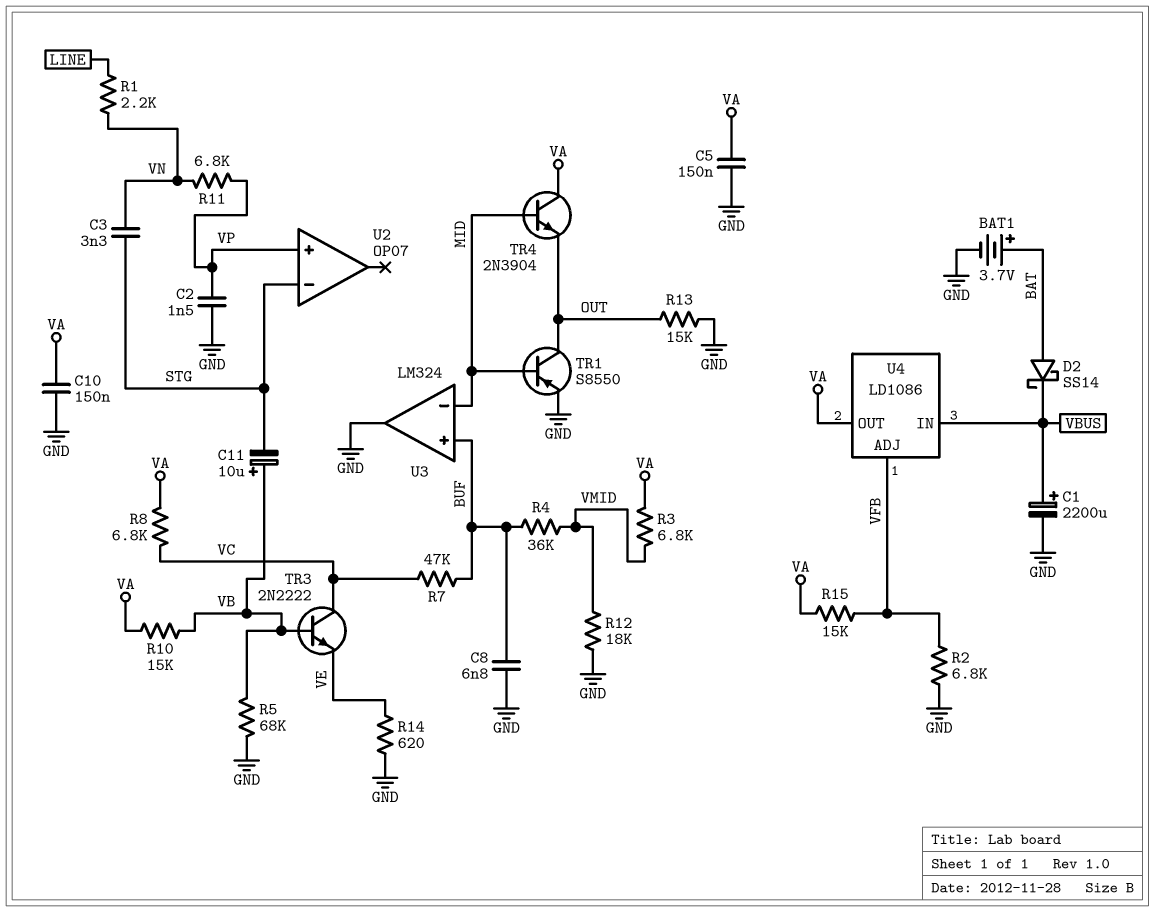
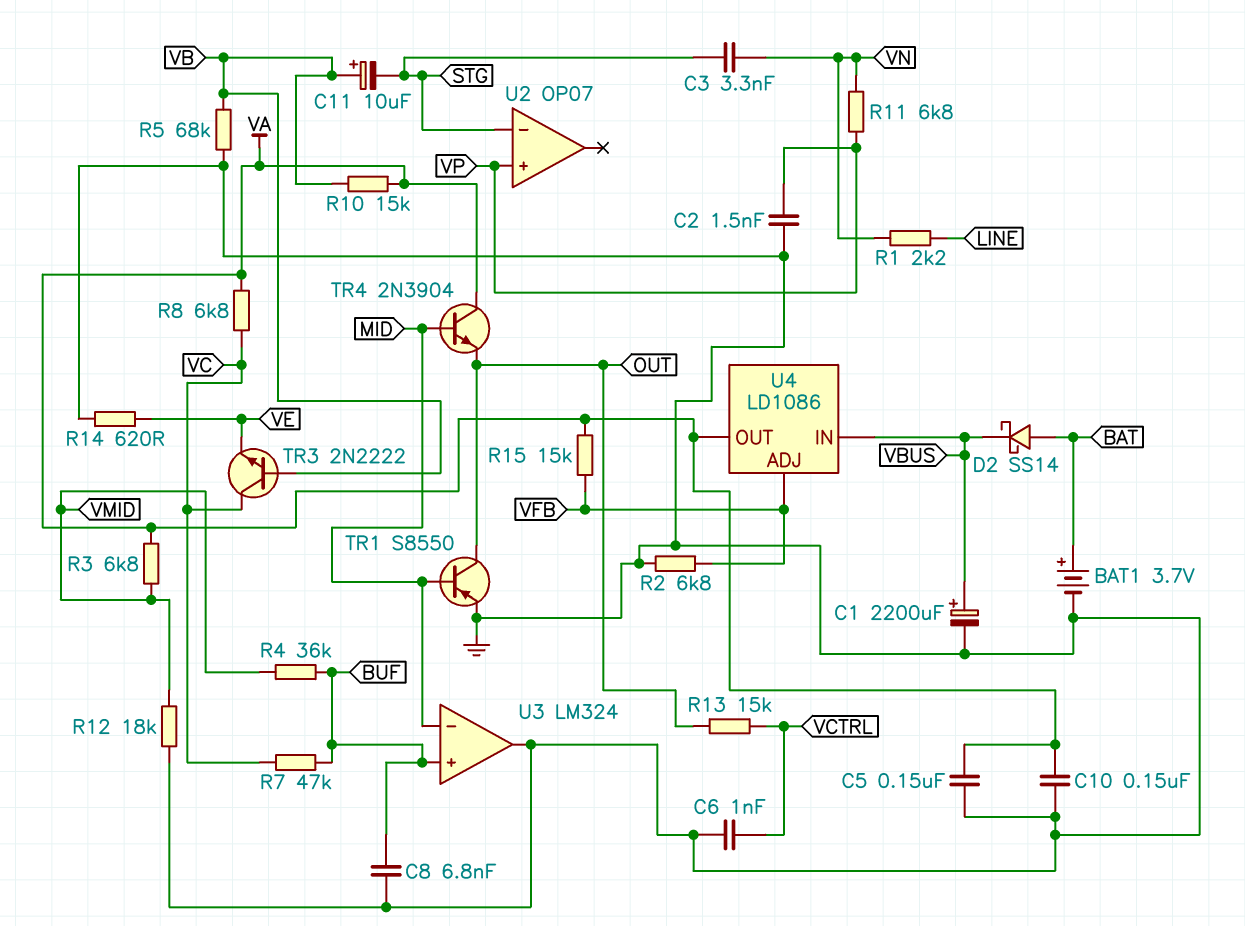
C6: none -> 1nF (GND, VCTRL)
R13: 15k (GND, OUT) -> 15k (OUT, VCTRL)

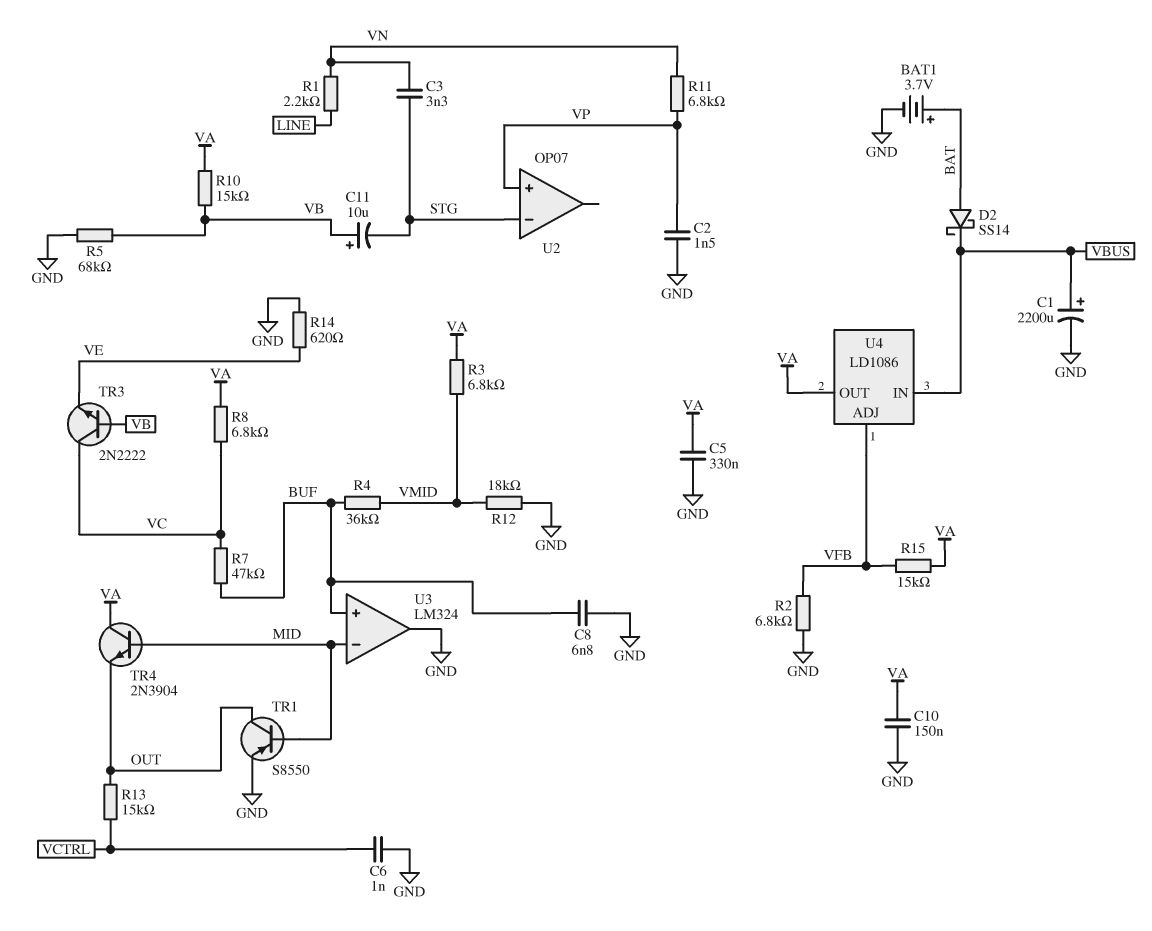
C5: 150nF (GND, VA) -> 330nF (GND, VA)

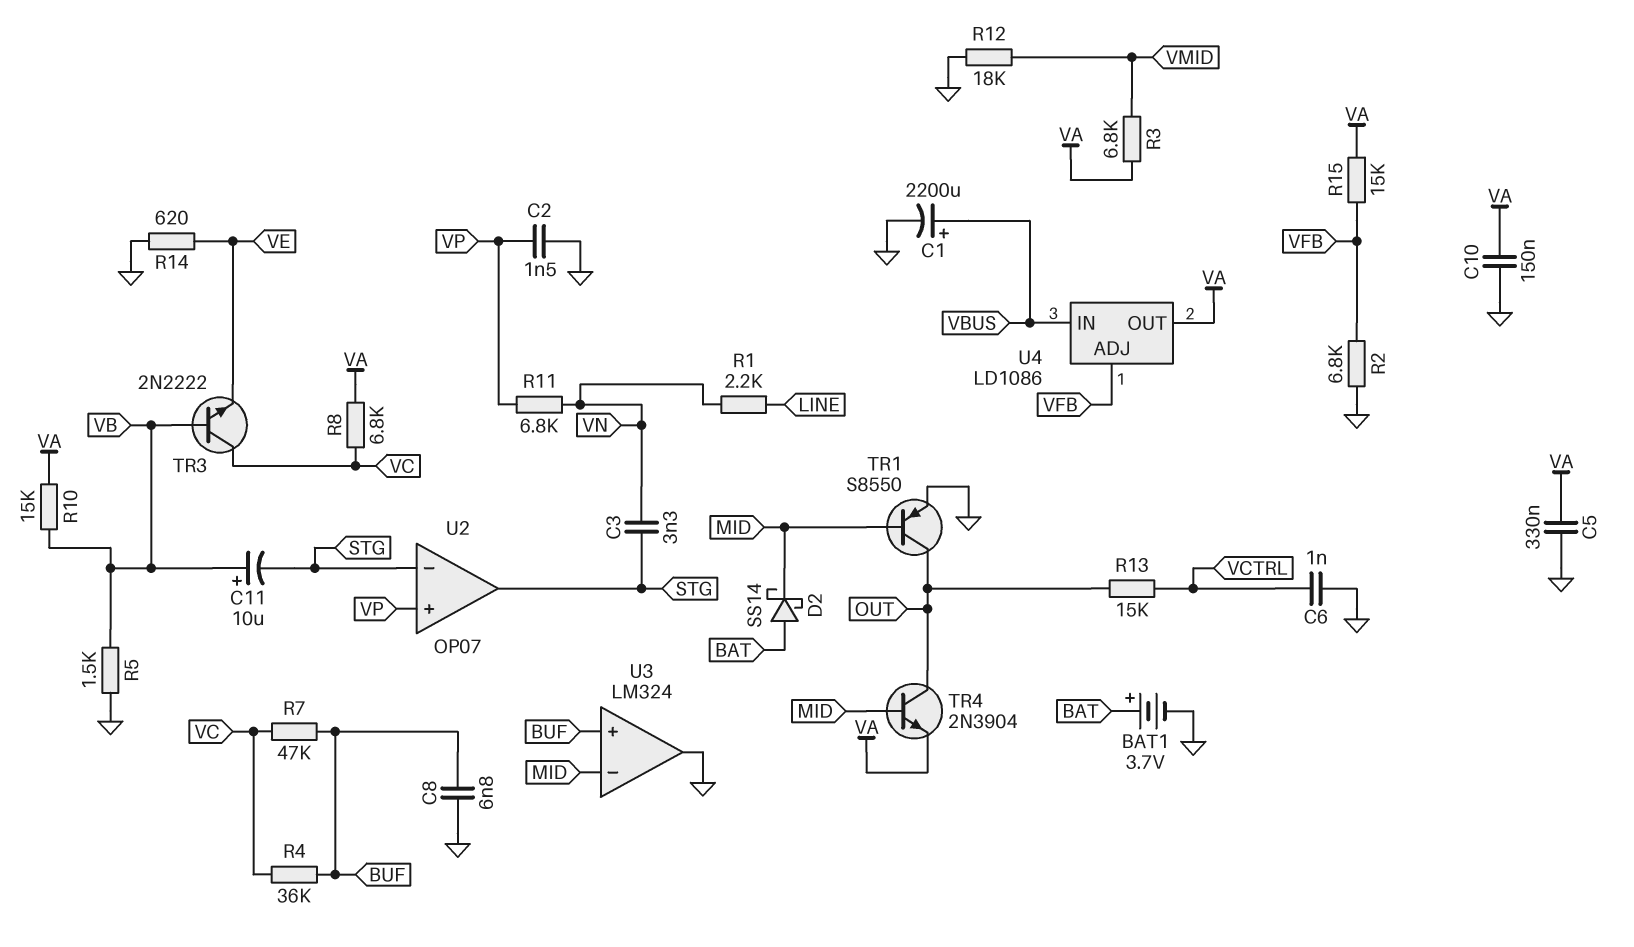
D2: schottky SS14 (A BAT, K VBUS) -> schottky SS14 (A BAT, K MID)
R4: 36k (BUF, VMID) -> 36k (BUF, VC)
R5: 68k (GND, VB) -> 1.5k (GND, VB)
TR4: NPN 2N3904 (B MID, C VA, E OUT) -> NPN 2N3904 (B MID, C OUT, E VA)
U2 pin out: none -> STG

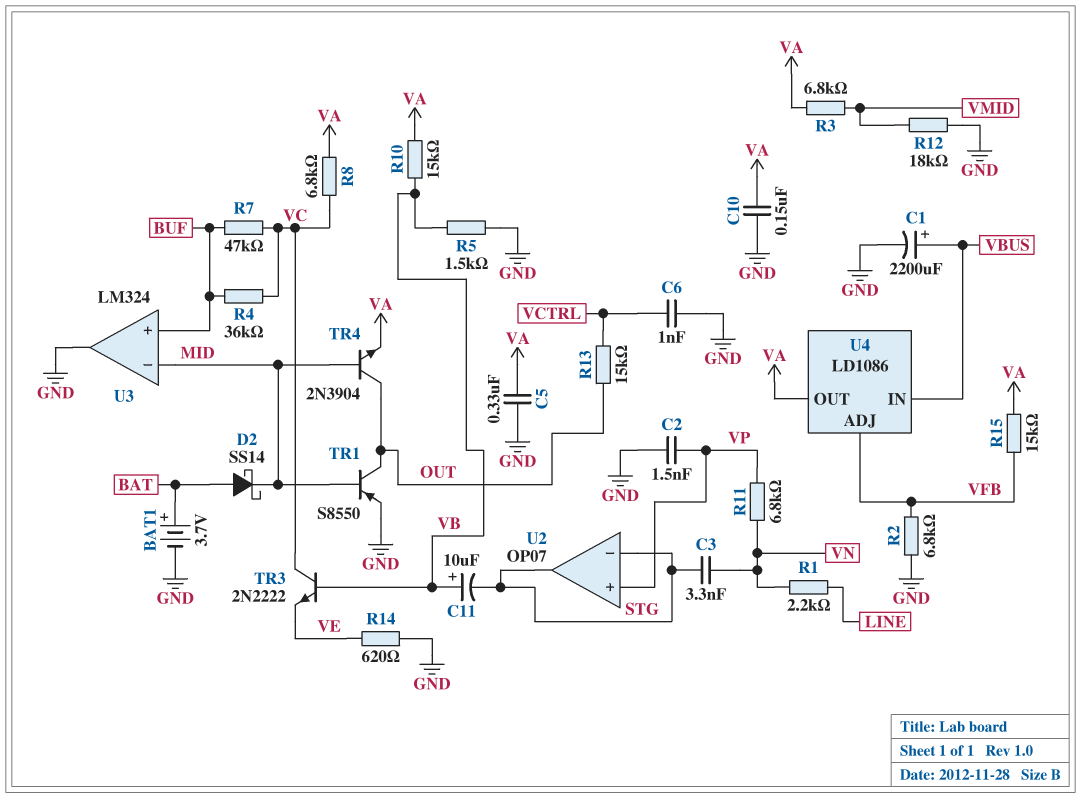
C8: 6.8nF (BUF, GND) -> none

